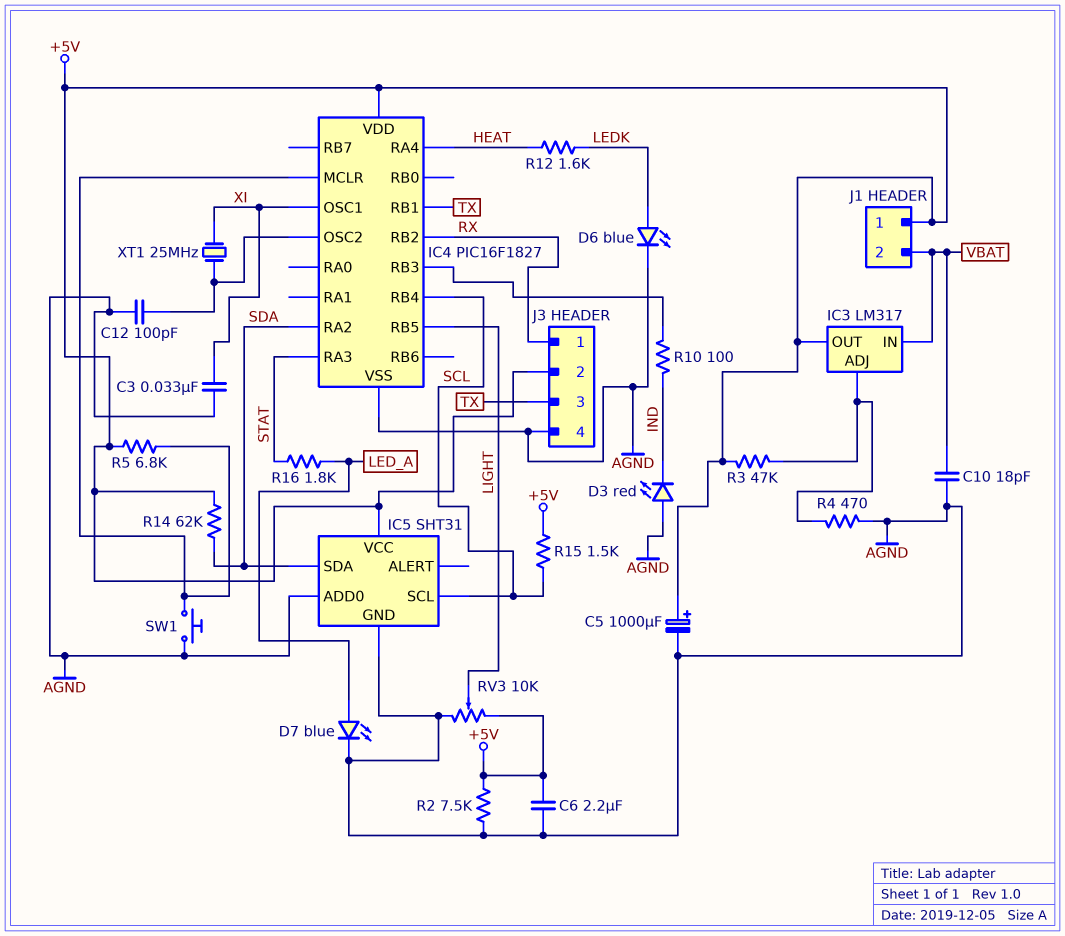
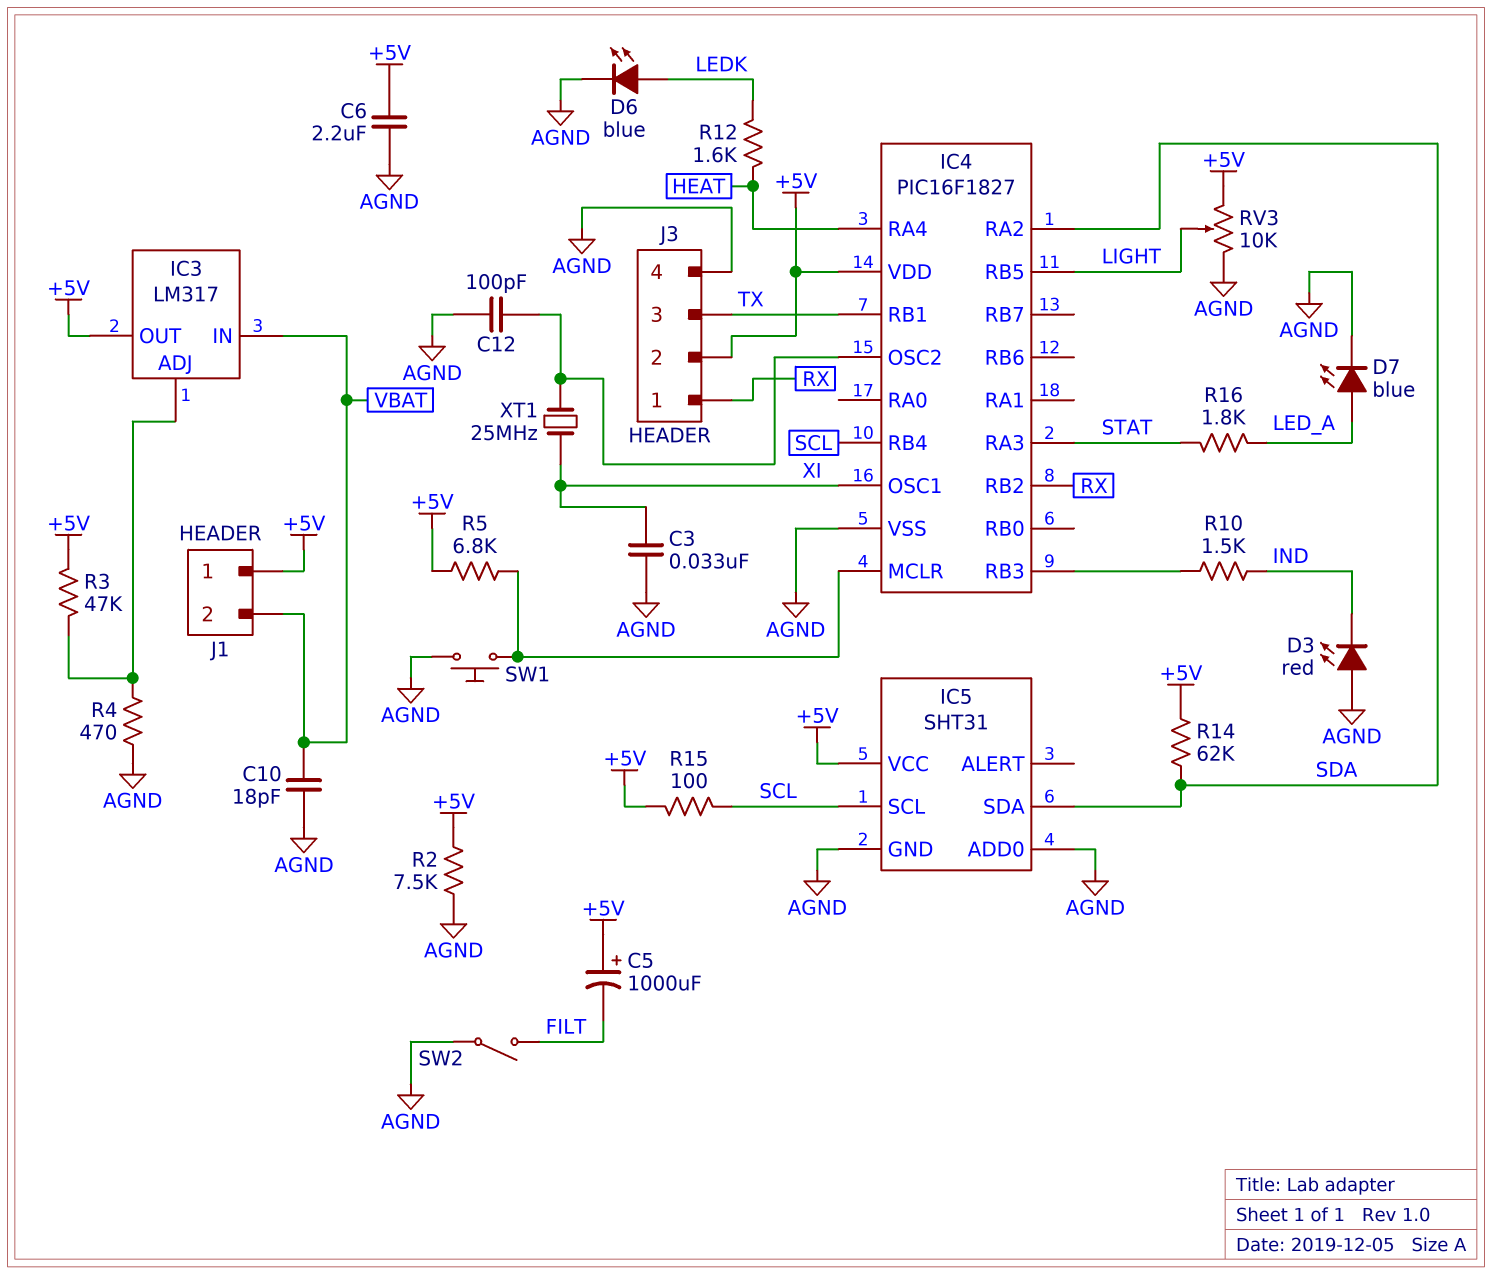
C5: 1000uF (plus +5V, minus AGND) -> 1000uF (plus +5V, minus FILT)
R10: 100 (IC4/RB3, IND) -> 1.5k (IC4/RB3, IND)
R15: 1.5k (+5V, SCL) -> 100 (+5V, SCL)
SW2: none -> switch (AGND, FILT)

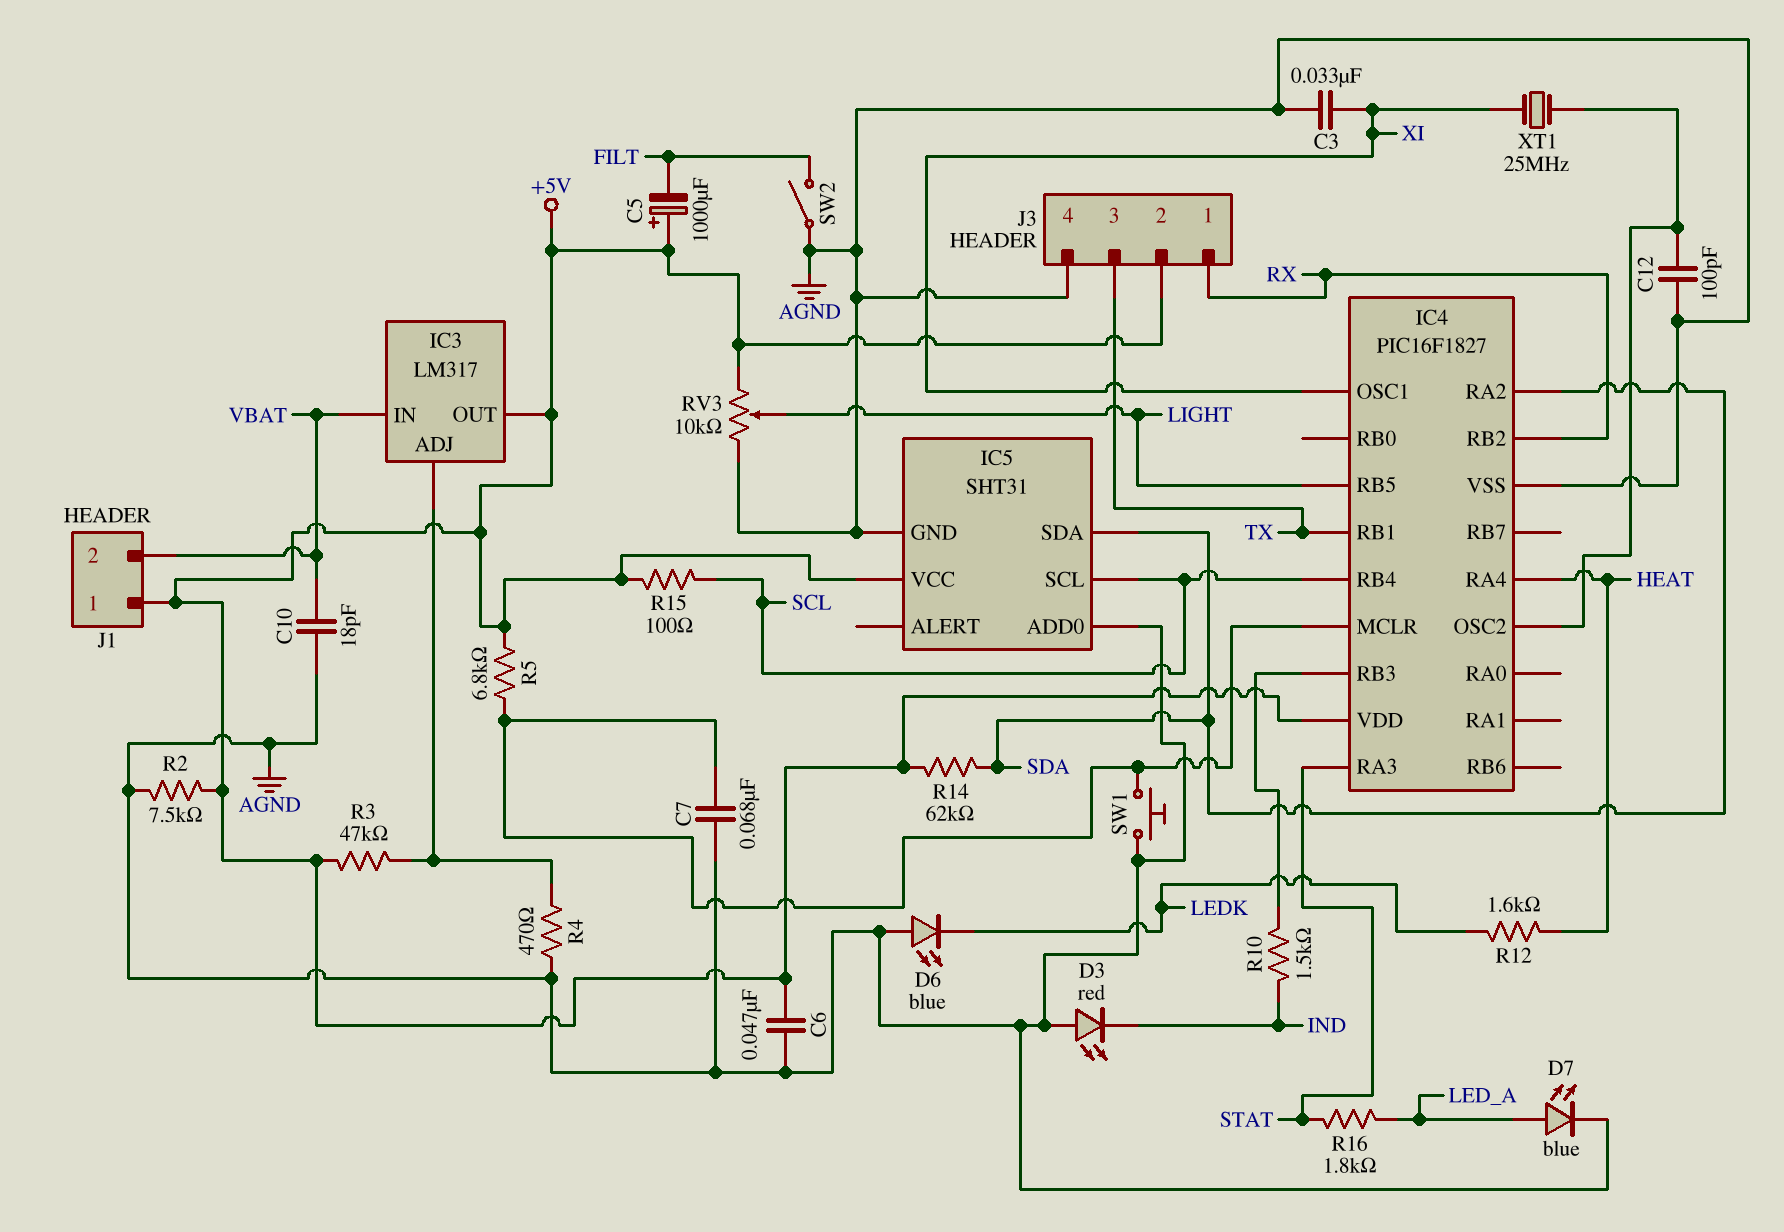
C6: 2.2uF (+5V, AGND) -> 47nF (+5V, AGND)
C7: none -> 68nF (AGND, IC4/MCLR)
D6: LED blue (A LEDK, K AGND) -> LED blue (A AGND, K LEDK)

